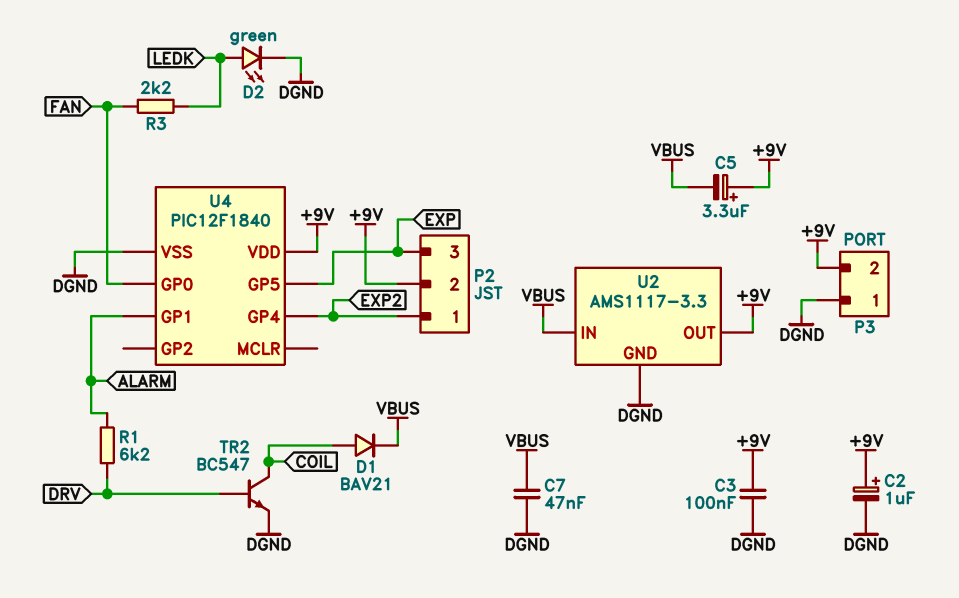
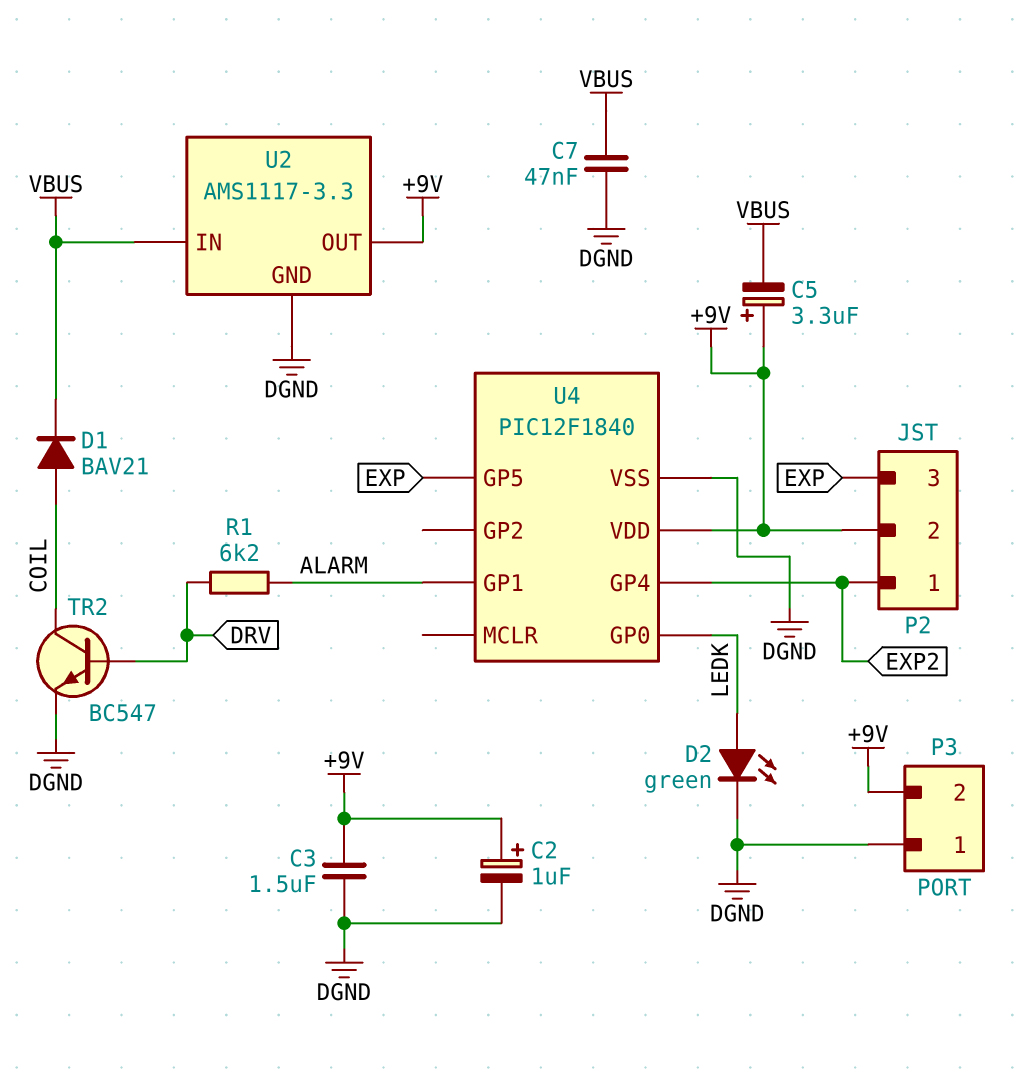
C3: 100nF (+9V, DGND) -> 1.5uF (+9V, DGND)
R3: 2.2k (FAN, LEDK) -> none
U4 pin GP0: FAN -> LEDK

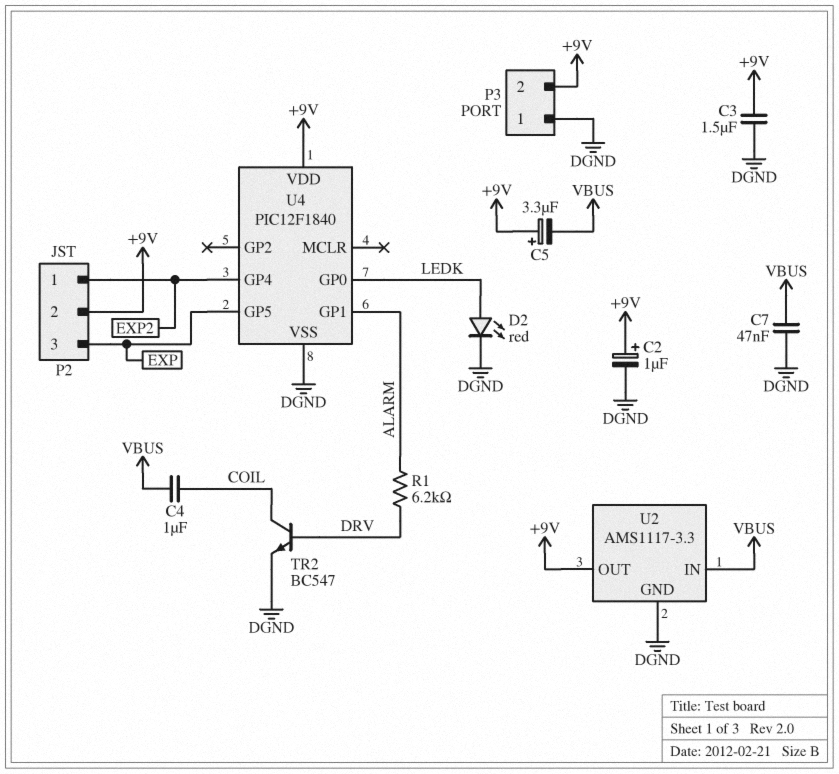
C4: none -> 1uF (COIL, VBUS)
D1: diode BAV21 (A COIL, K VBUS) -> none
D2: LED green (A LEDK, K DGND) -> LED red (A LEDK, K DGND)

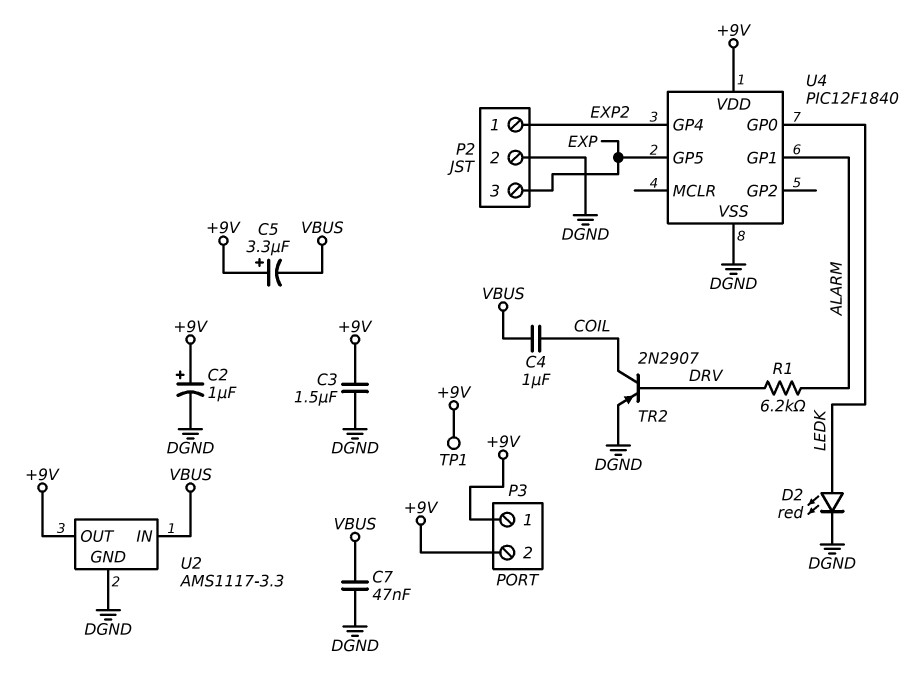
P2 pin 2: +9V -> DGND
P3 pin 1: DGND -> +9V
TP1: none -> test point (+9V)
TR2: NPN BC547 (B DRV, C COIL, E DGND) -> PNP 2N2907 (B DRV, C COIL, E DGND)

